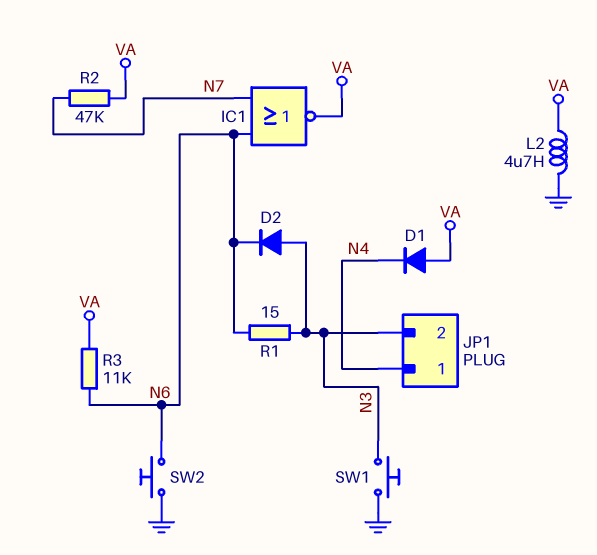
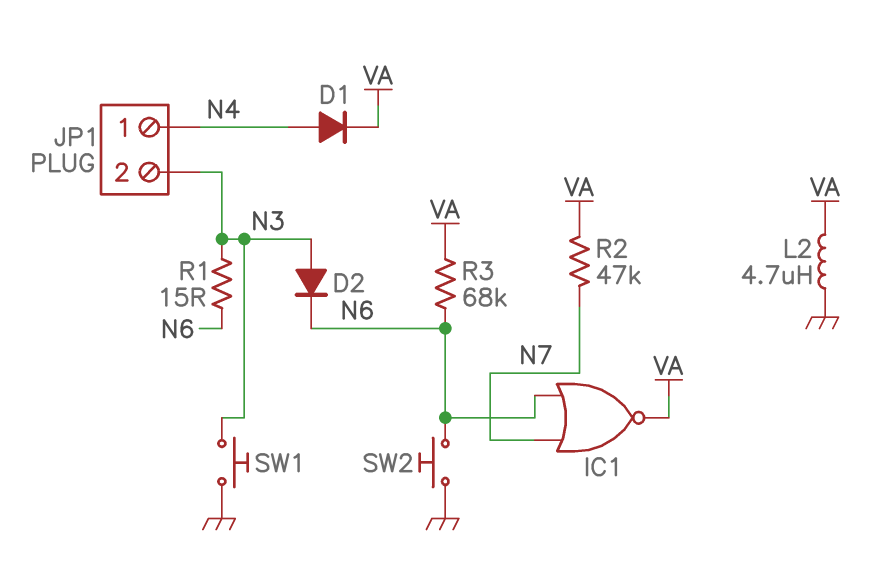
D1: diode (A VA, K N4) -> diode (A N4, K VA)
R3: 11k (N6, VA) -> 68k (N6, VA)

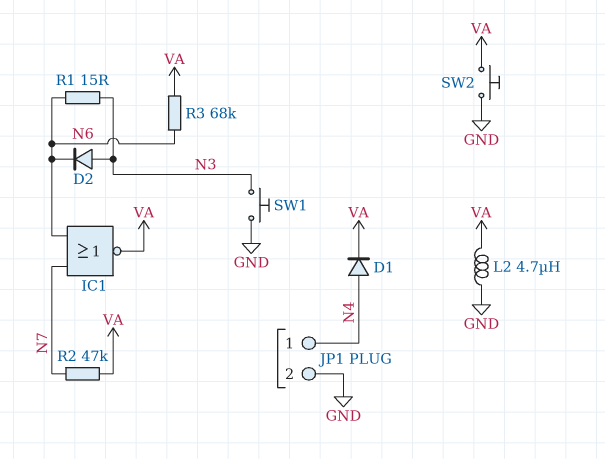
JP1 pin 2: N3 -> GND
SW2: button (GND, N6) -> button (GND, VA)

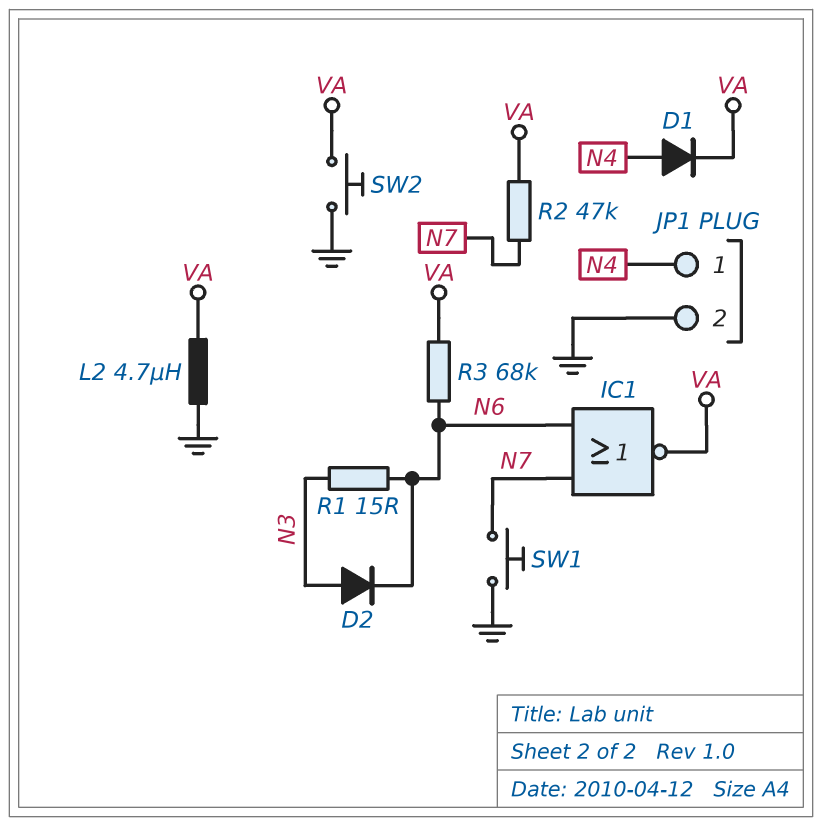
SW1: button (GND, N3) -> button (GND, N7)

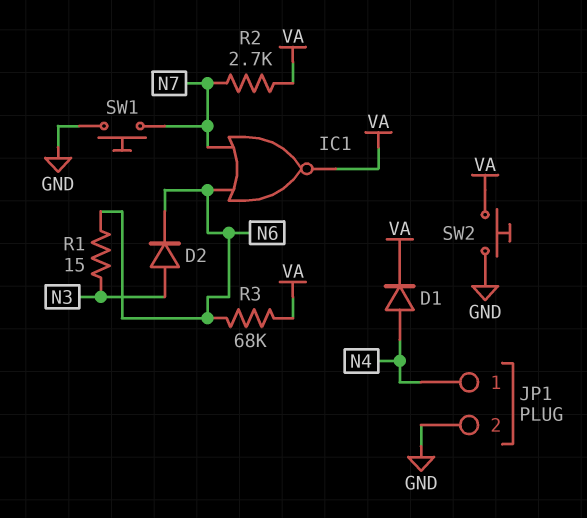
L2: 4.7uH (GND, VA) -> none
R2: 47k (N7, VA) -> 2.7k (N7, VA)

